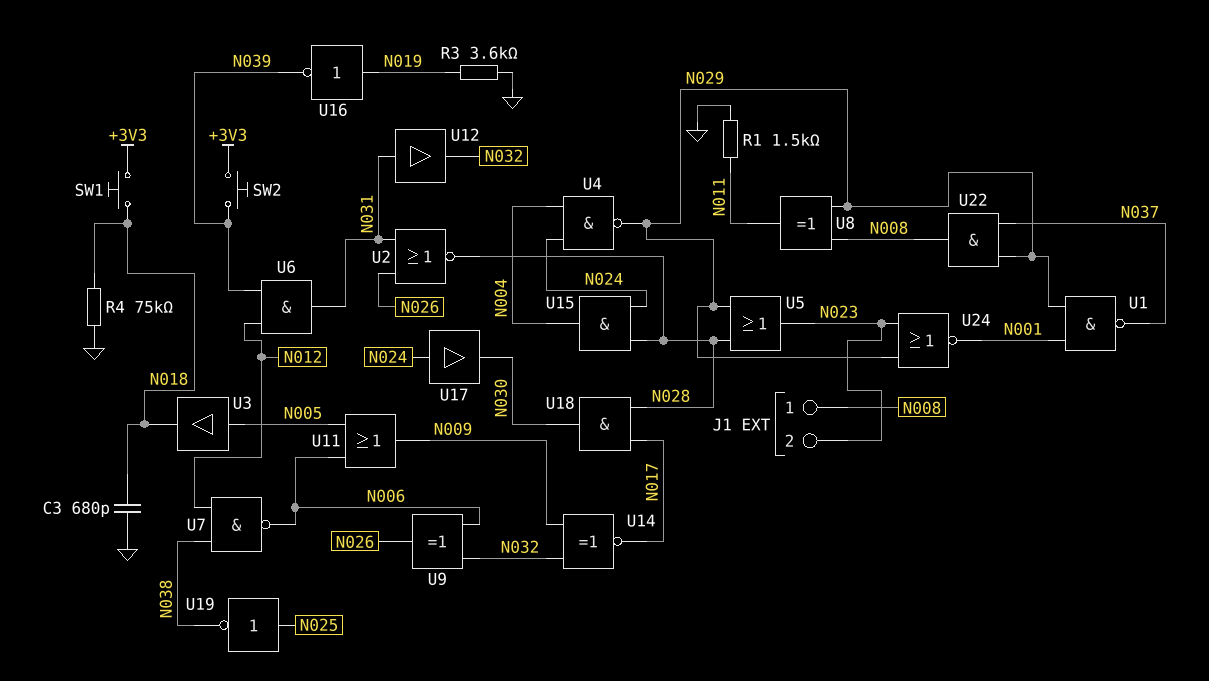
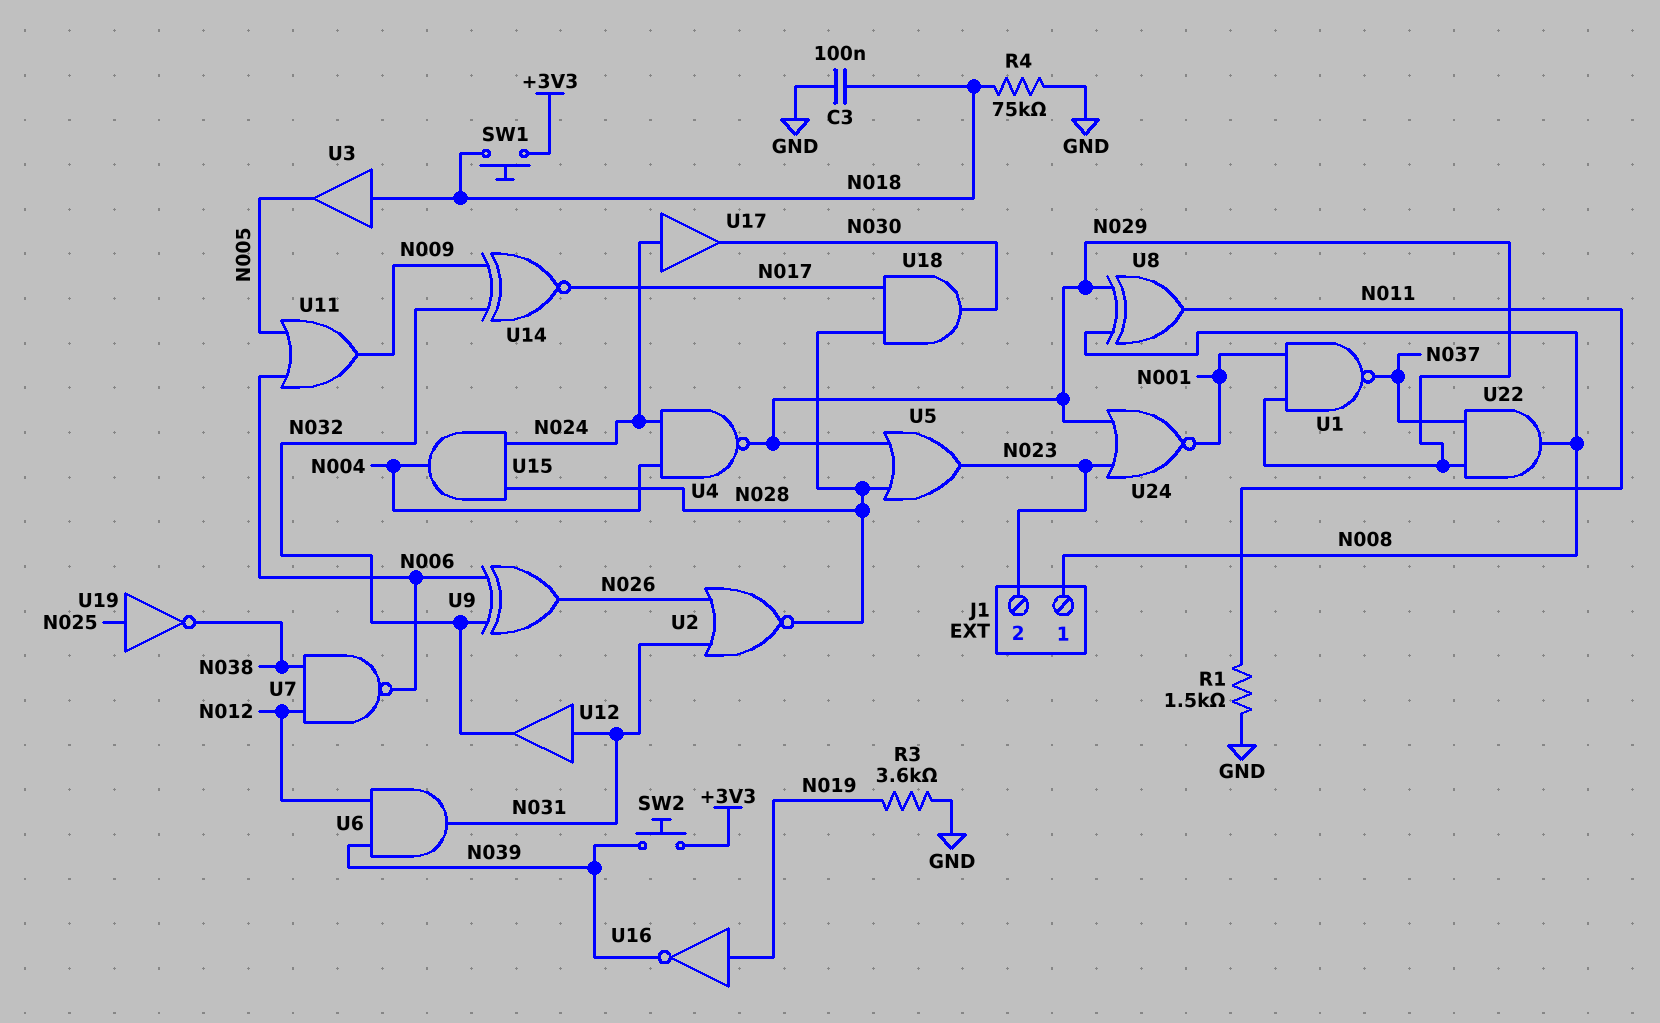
C3: 680pF (GND, N018) -> 100nF (GND, N018)
U3: buffer (in N005, out N018) -> buffer (in N018, out N005)

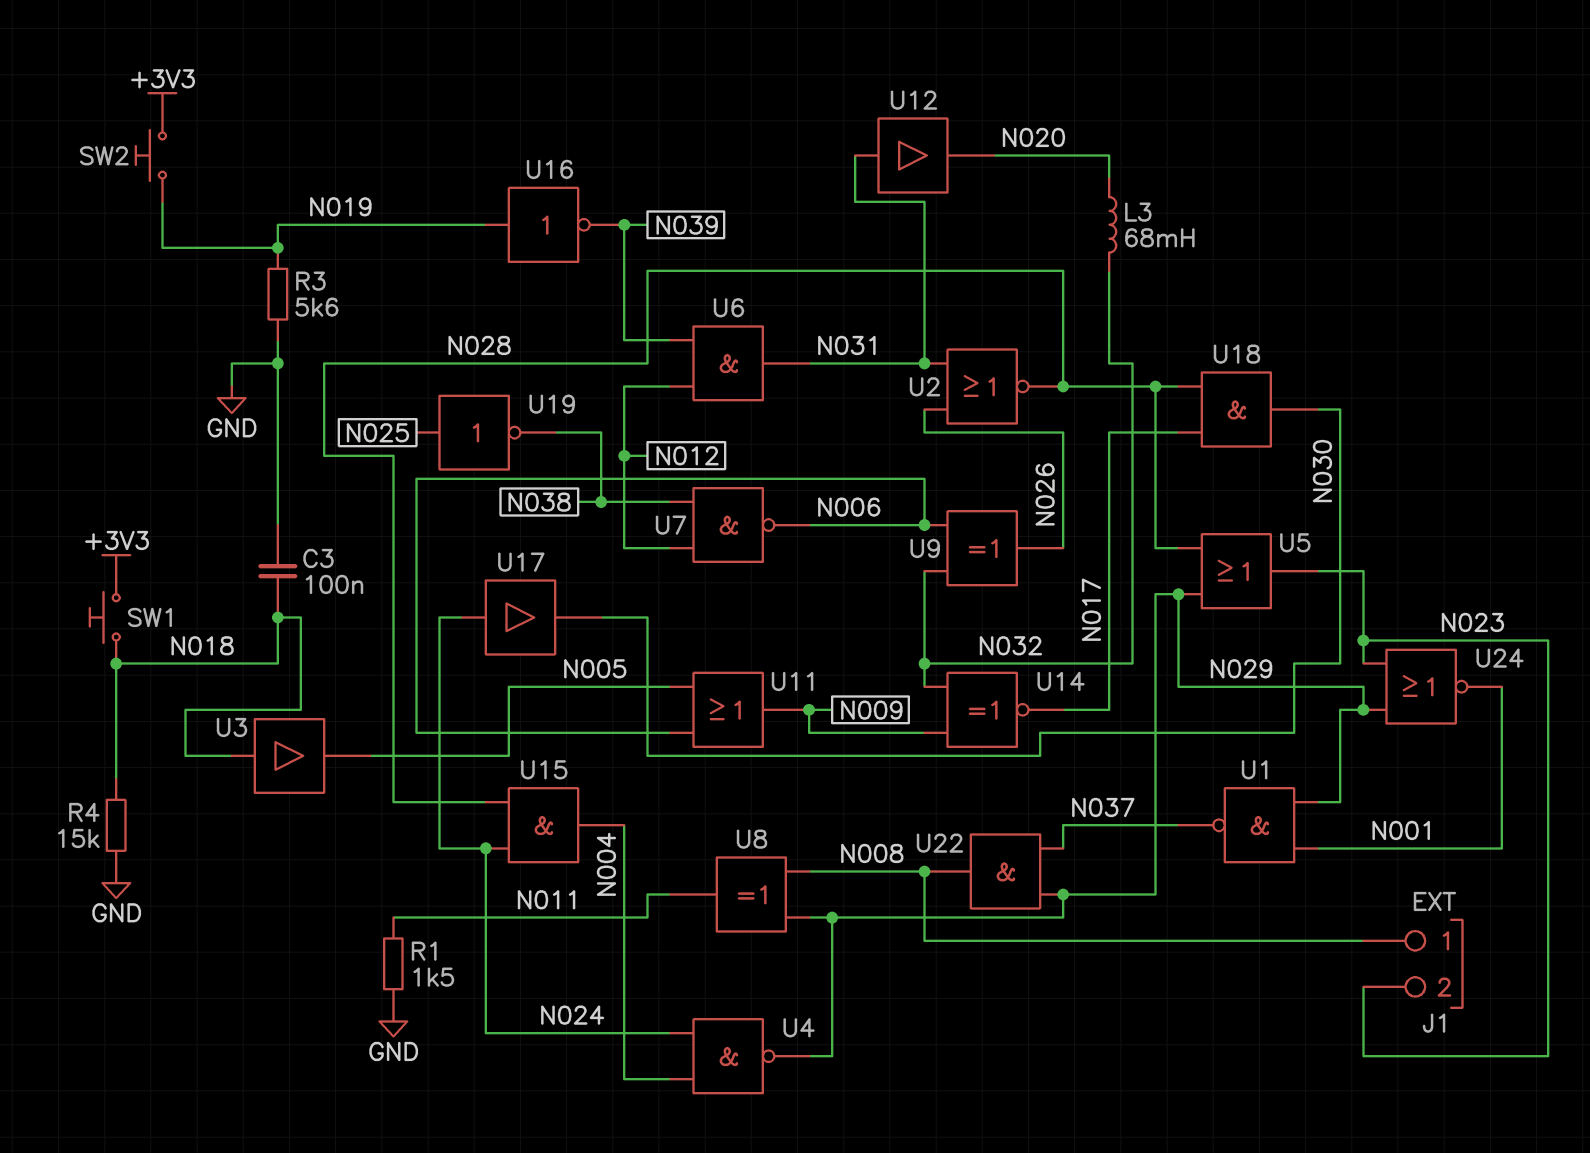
L3: none -> 68mH (N020, N032)
R3: 3.6k (GND, N019) -> 5.6k (GND, N019)
R4: 75k (GND, N018) -> 15k (GND, N018)
SW2: button (+3V3, N039) -> button (+3V3, N019)
U12: buffer (in N031, out N032) -> buffer (in N031, out N020)

